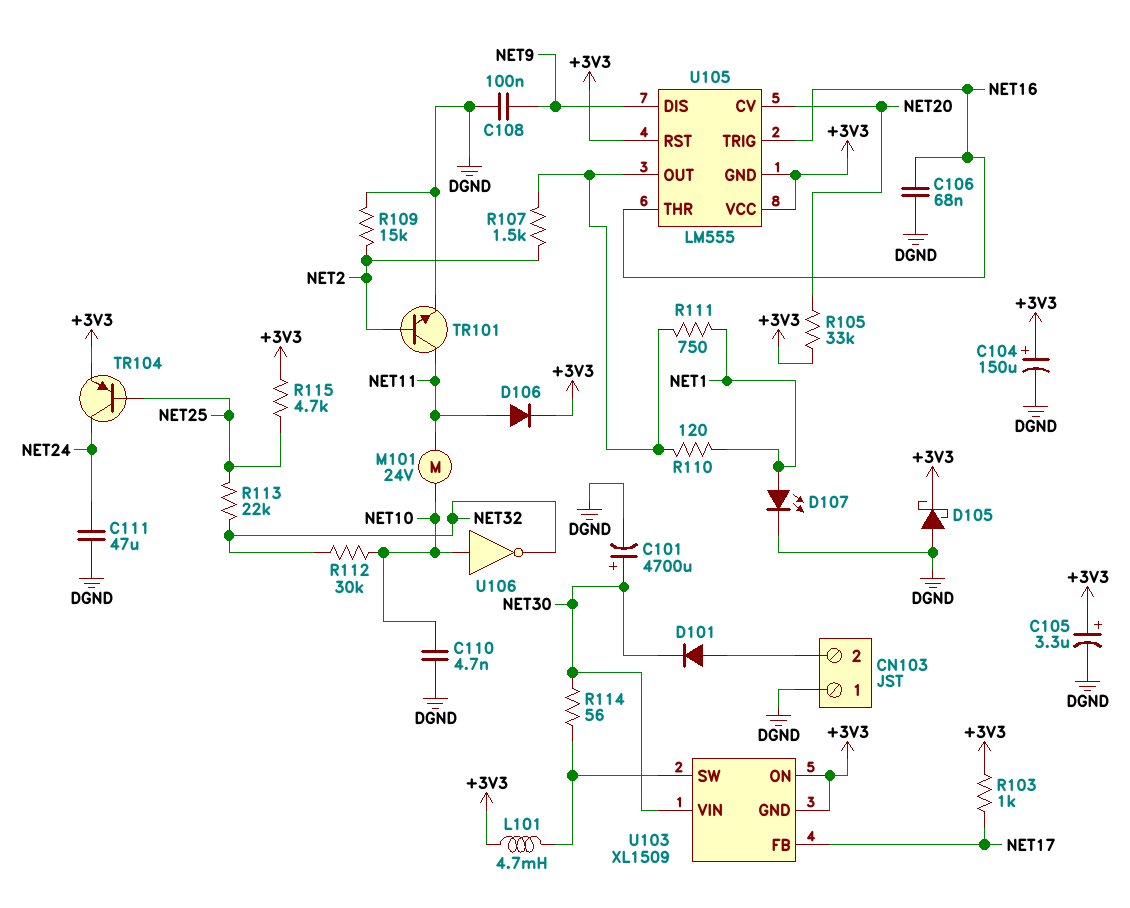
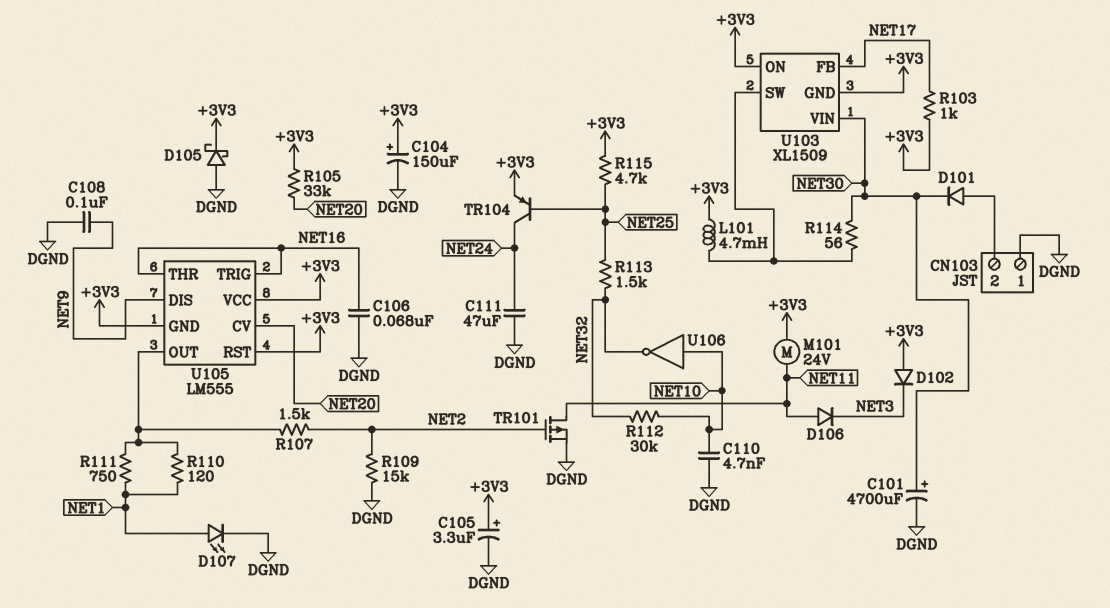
D102: none -> diode (A +3V3, K NET3)
D106: diode (A NET11, K +3V3) -> diode (A NET11, K NET3)
M101: motor 24V (NET10, NET11) -> motor 24V (+3V3, NET11)
R113: 22k (NET25, NET32) -> 1.5k (NET25, NET32)
TR101: NPN (B NET2, C NET11, E DGND) -> PMOS (G NET2, D NET11, S DGND)

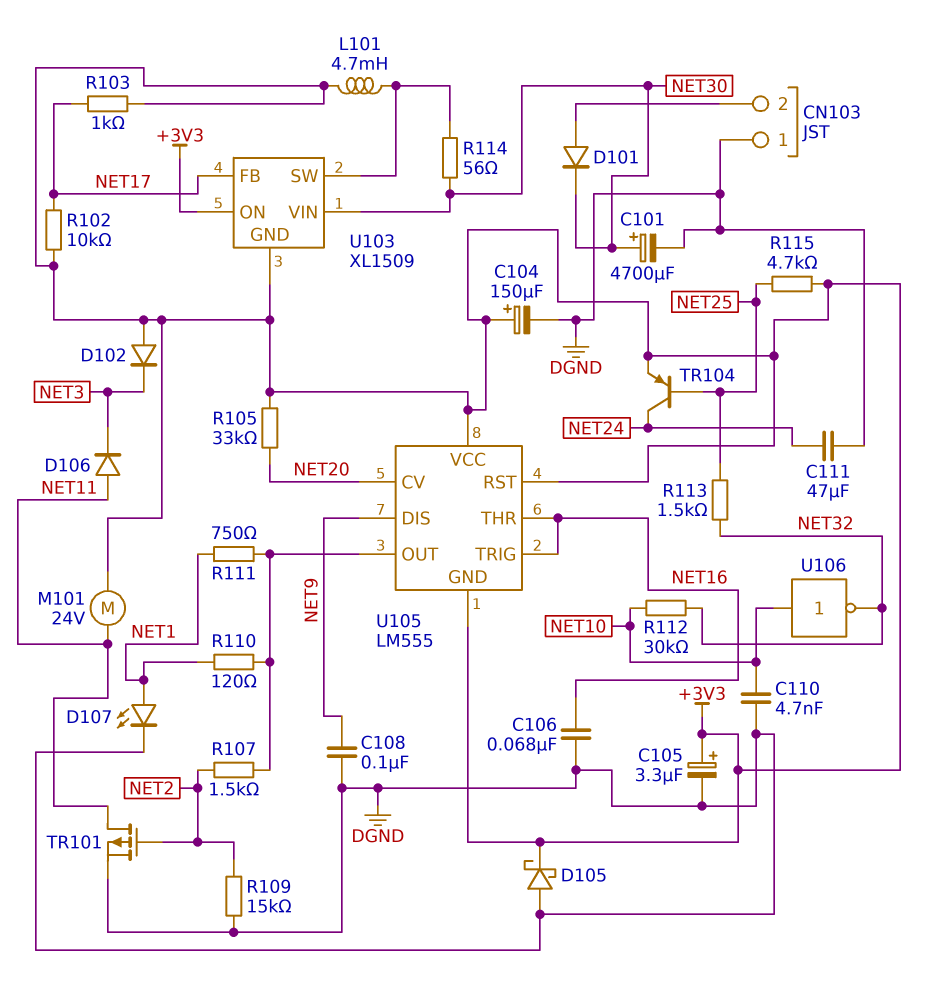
R102: none -> 10k (+3V3, NET17)

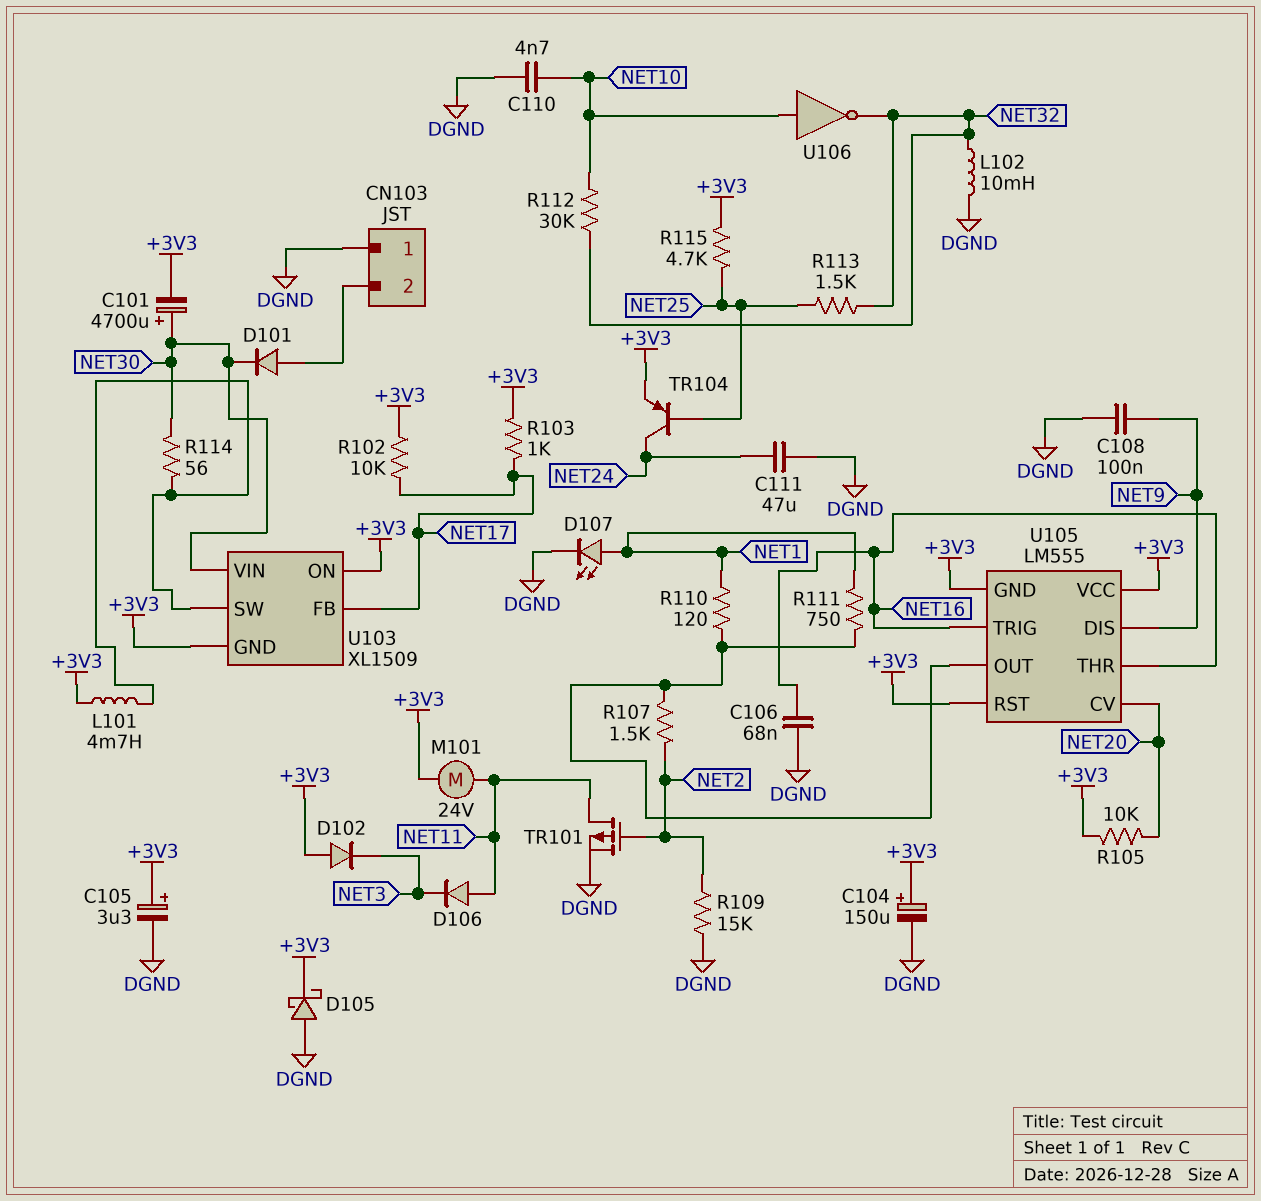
C101: 4700uF (plus NET30, minus DGND) -> 4700uF (plus NET30, minus +3V3)
L102: none -> 10mH (DGND, NET32)
R105: 33k (+3V3, NET20) -> 10k (+3V3, NET20)

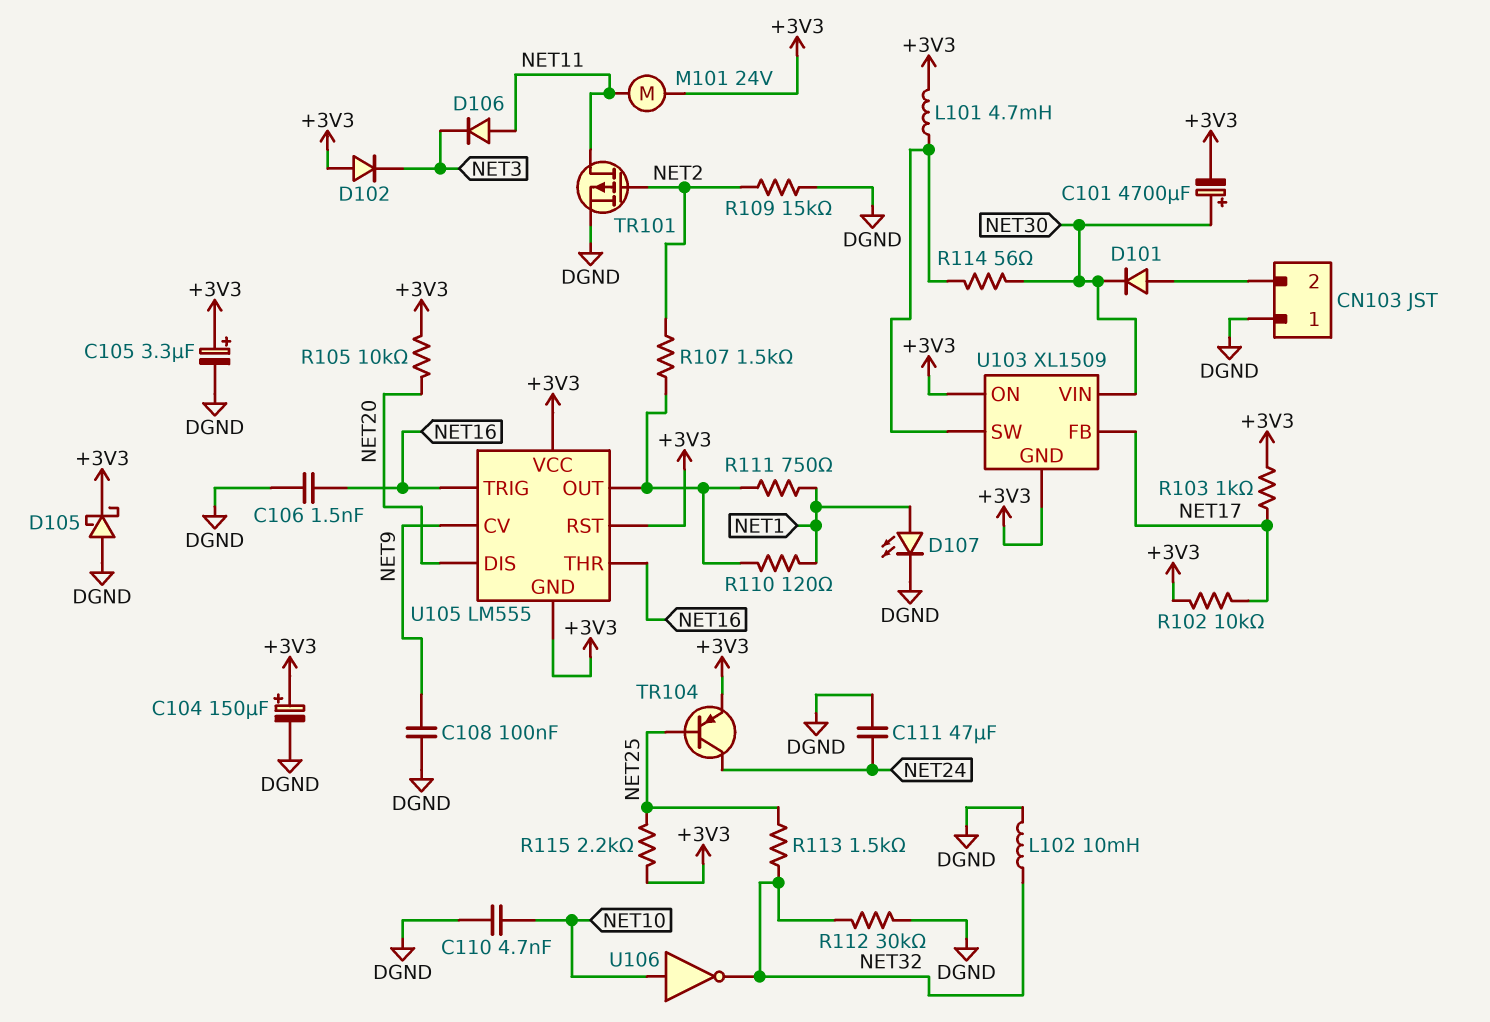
C106: 68nF (DGND, NET16) -> 1.5nF (DGND, NET16)
R112: 30k (NET10, NET32) -> 30k (DGND, NET32)
R115: 4.7k (+3V3, NET25) -> 2.2k (+3V3, NET25)
U105 pin CV: NET20 -> NET9
U105 pin DIS: NET9 -> NET20

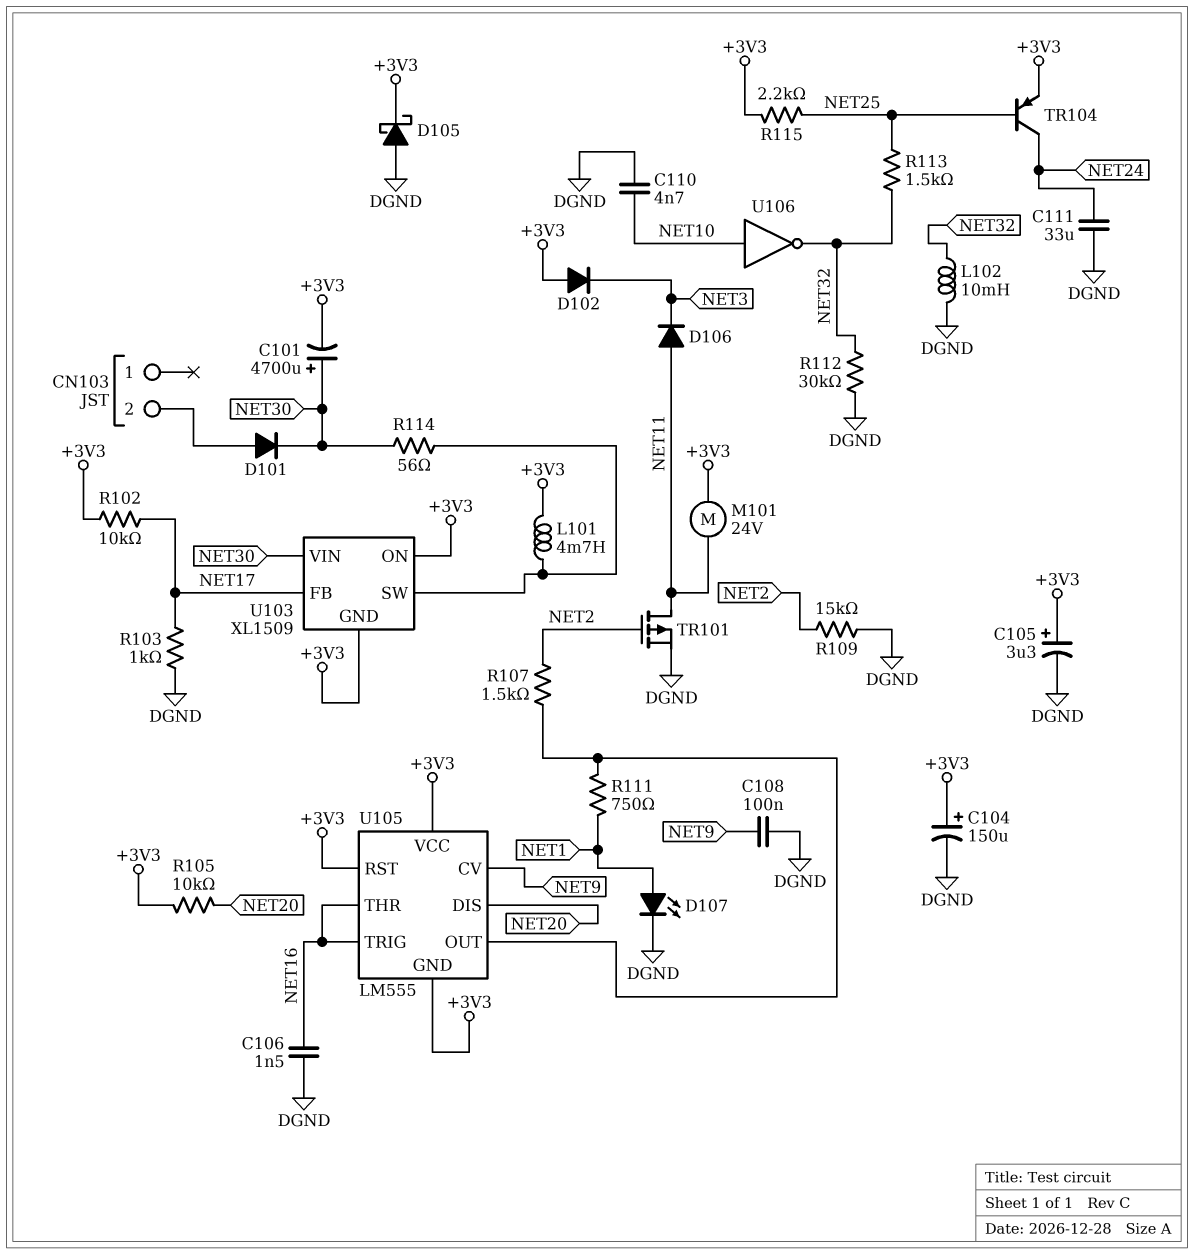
C111: 47uF (DGND, NET24) -> 33uF (DGND, NET24)
CN103 pin 1: DGND -> none
R103: 1k (+3V3, NET17) -> 1k (DGND, NET17)
R110: 120 (NET1, U105/OUT) -> none

